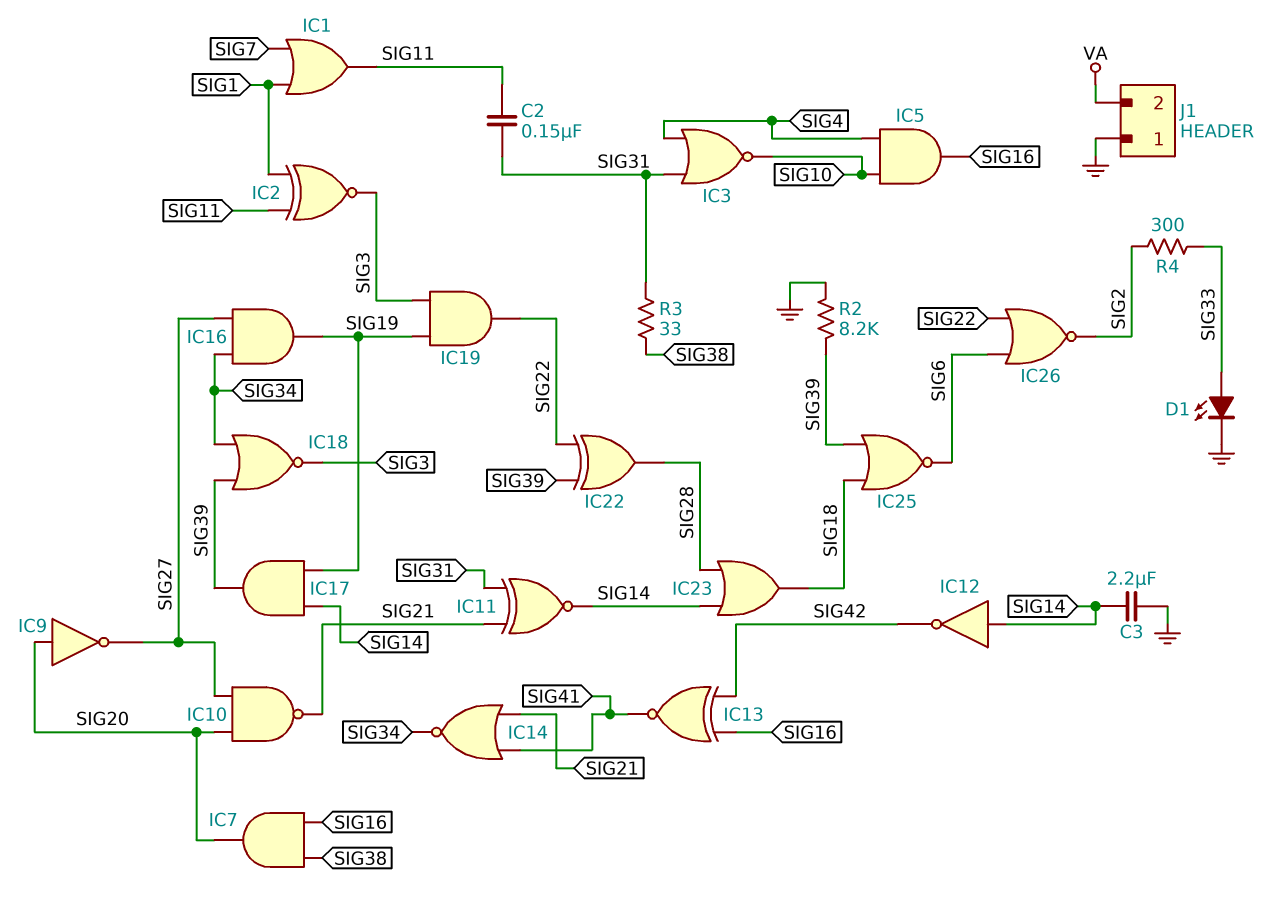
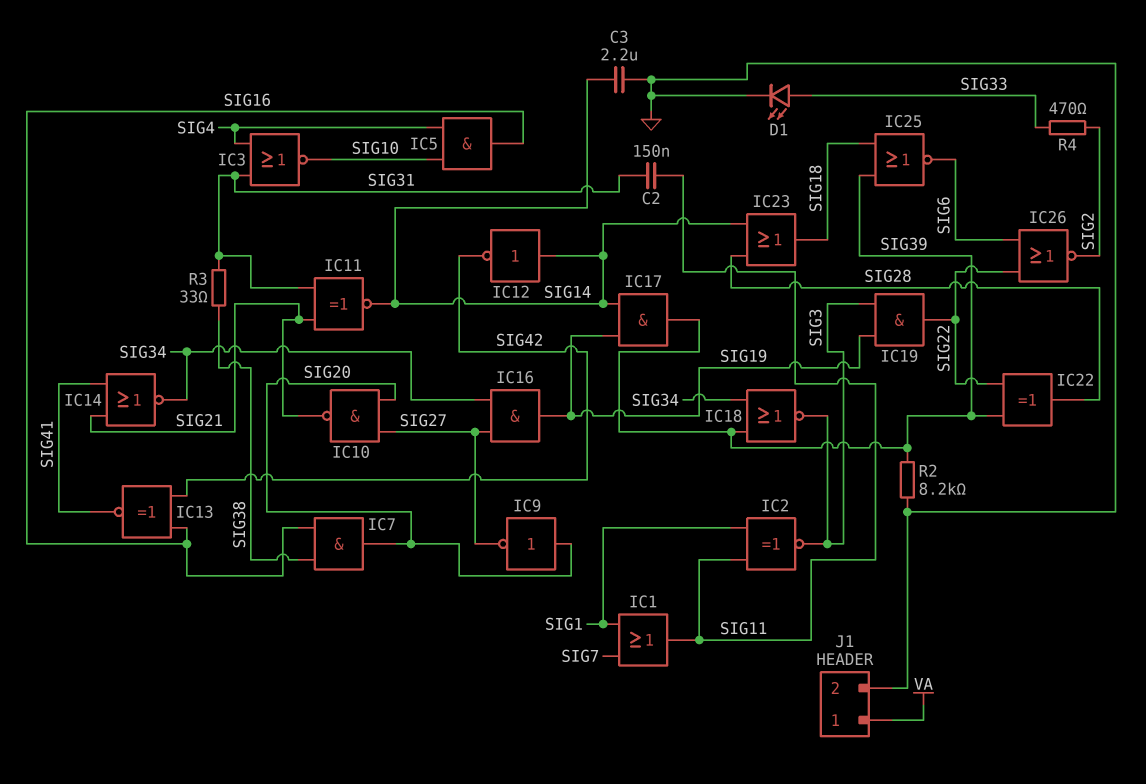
J1 pin 1: GND -> VA
J1 pin 2: VA -> GND
R4: 300 (SIG2, SIG33) -> 470 (SIG2, SIG33)

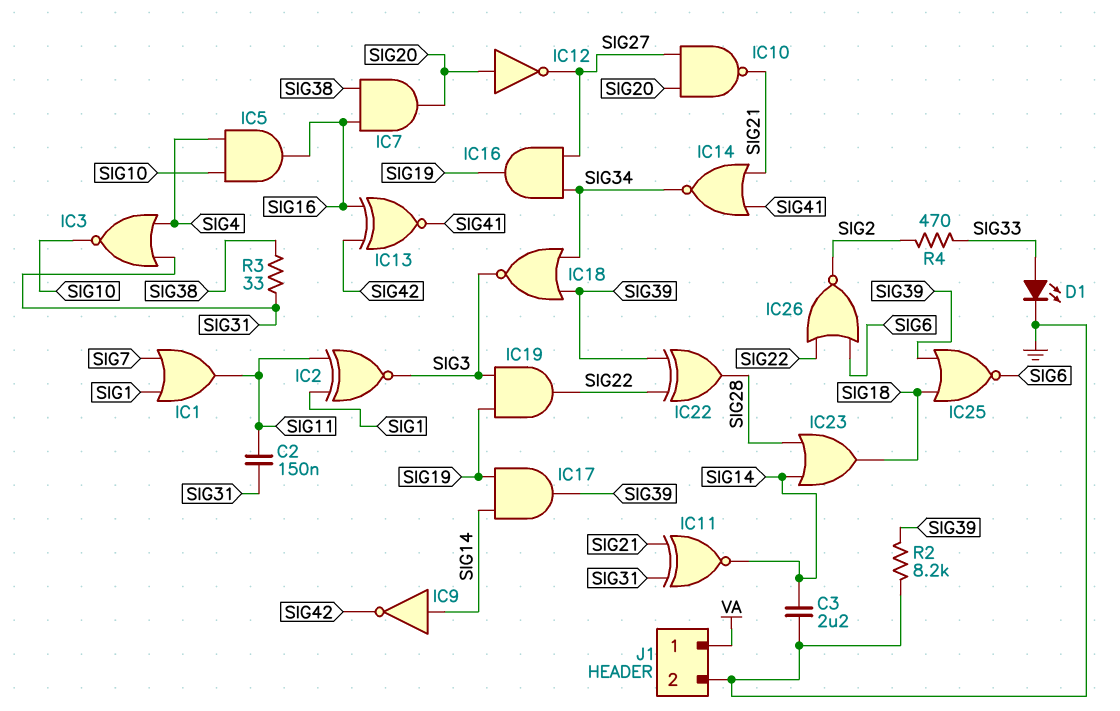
IC9: NOT (in SIG20, out SIG27) -> NOT (in SIG14, out SIG42)
IC12: NOT (in SIG14, out SIG42) -> NOT (in SIG20, out SIG27)

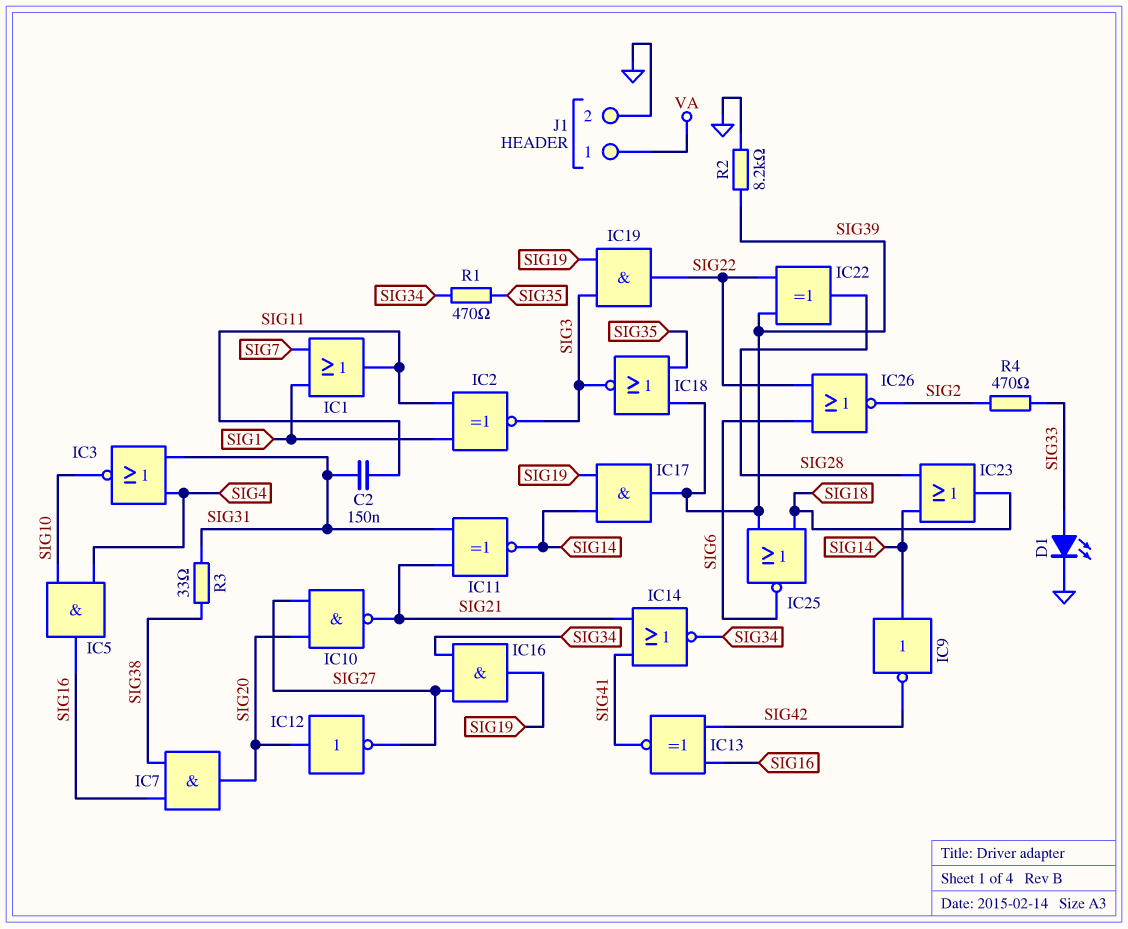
C3: 2.2uF (GND, SIG14) -> none
IC18: NOR (in SIG34, in SIG39, out SIG3) -> NOR (in SIG35, in SIG39, out SIG3)
R1: none -> 470 (SIG34, SIG35)

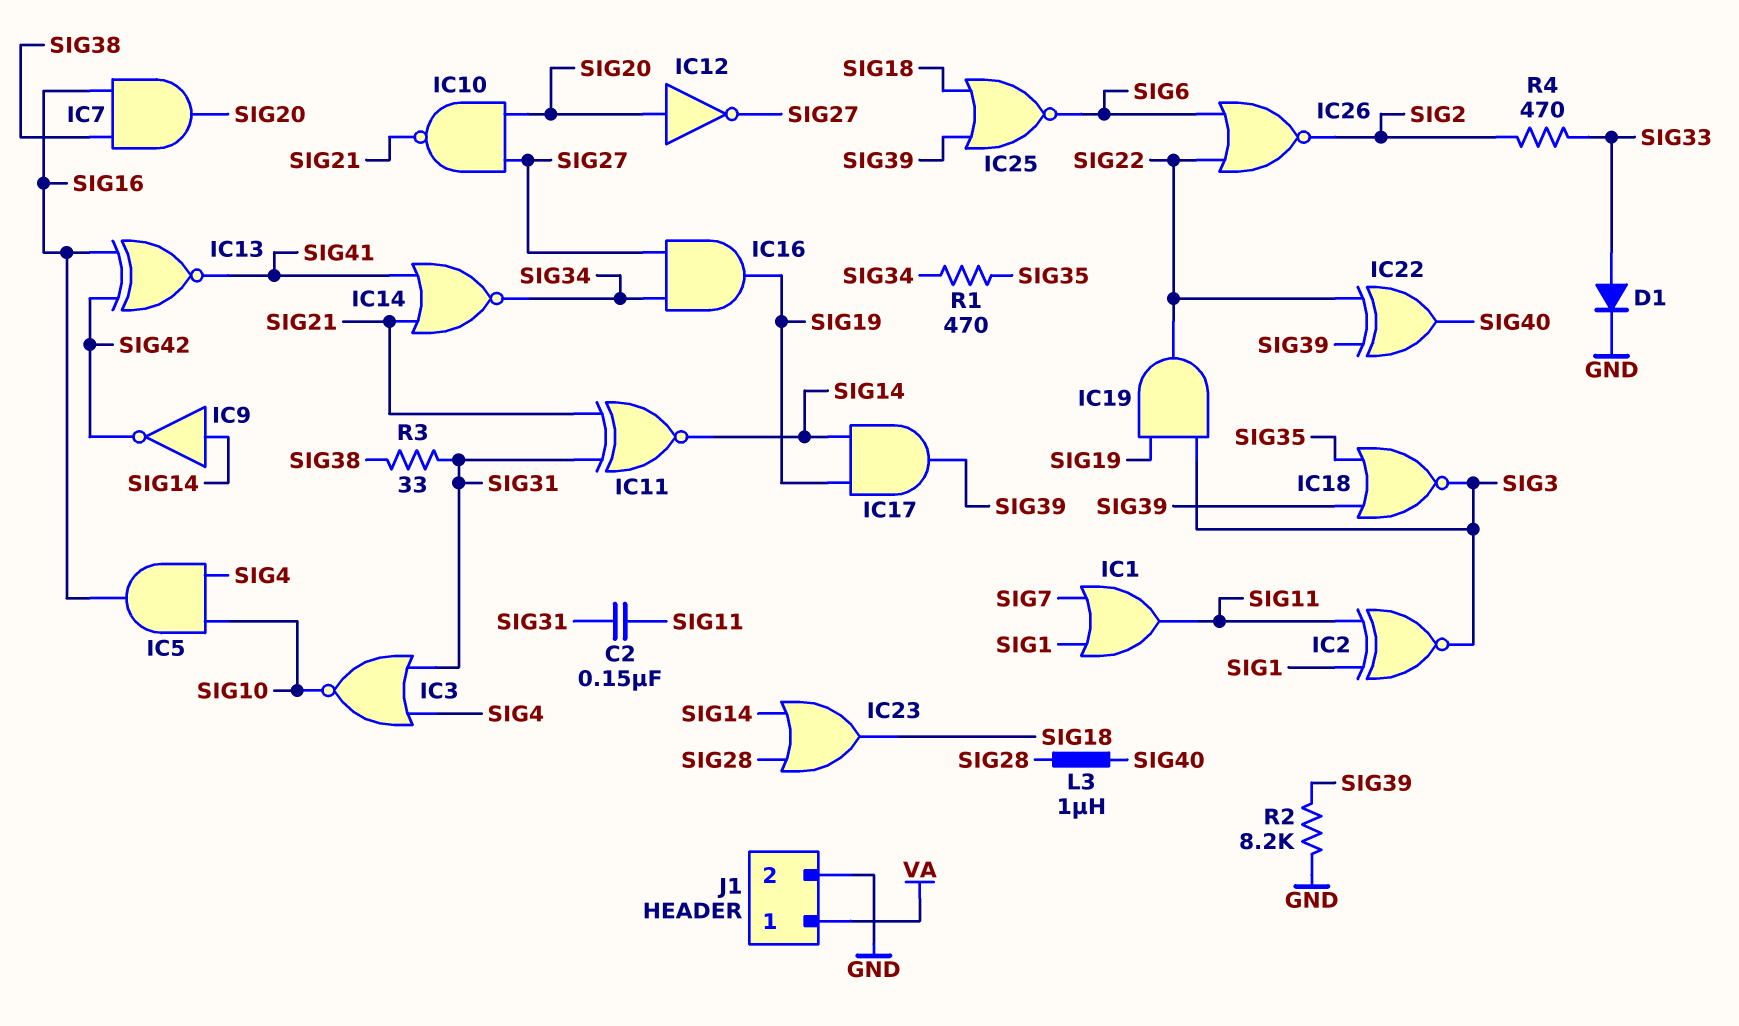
D1: LED (A SIG33, K GND) -> diode (A SIG33, K GND)
IC22: XOR (in SIG22, in SIG39, out SIG28) -> XOR (in SIG22, in SIG39, out SIG40)
L3: none -> 1uH (SIG28, SIG40)

